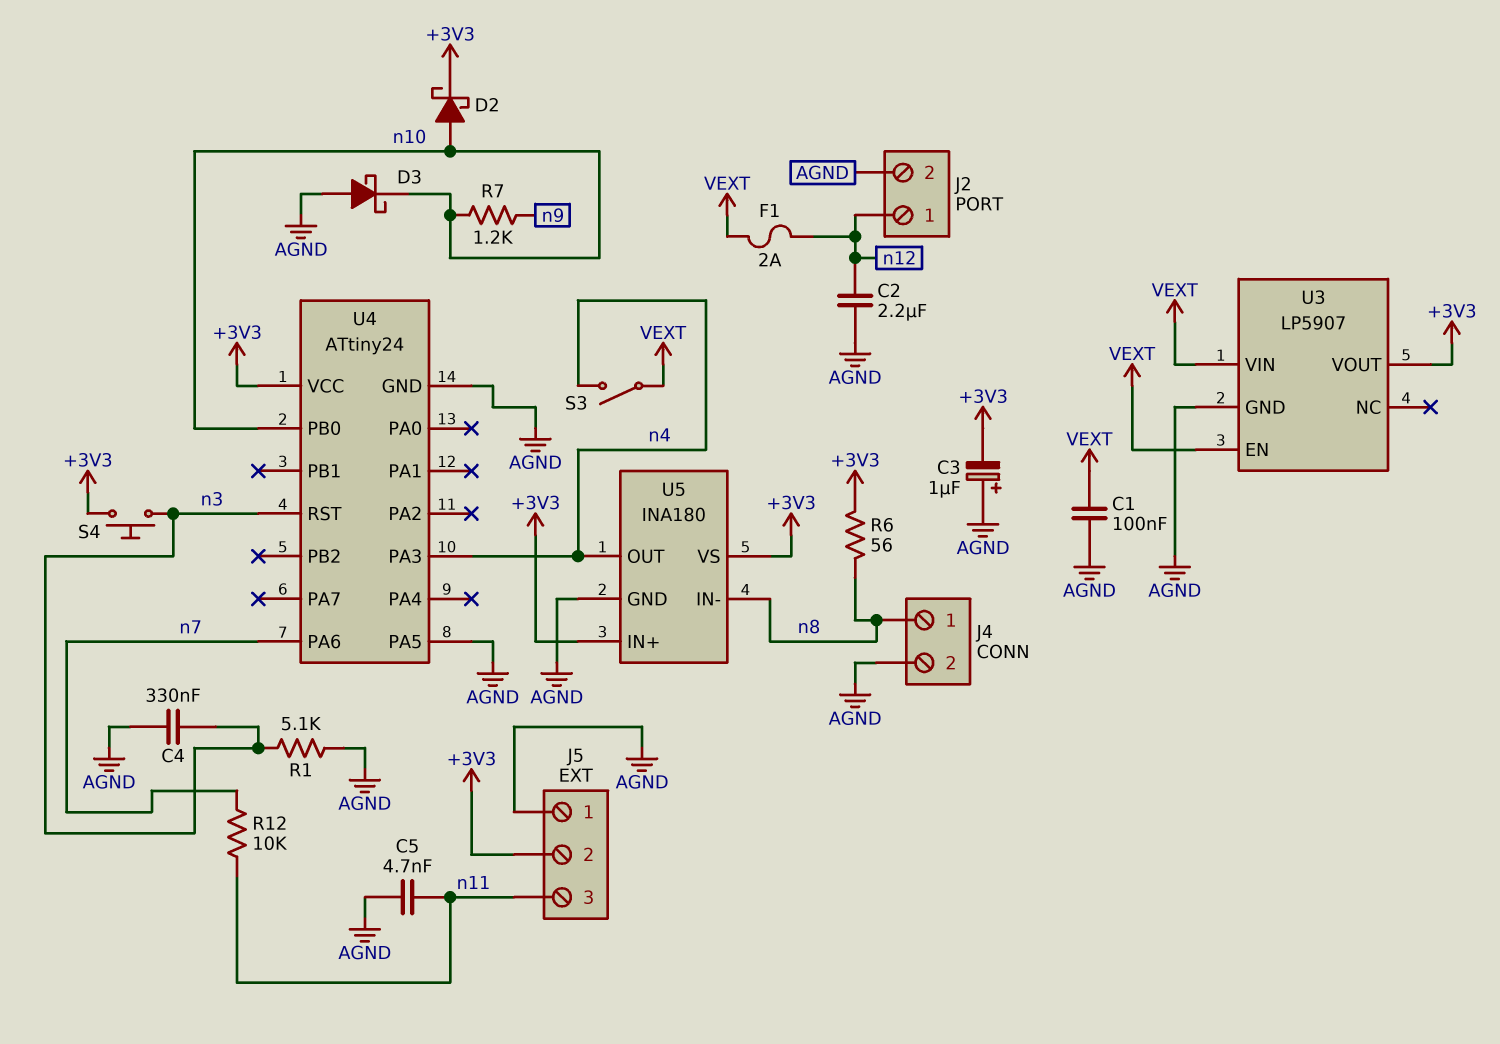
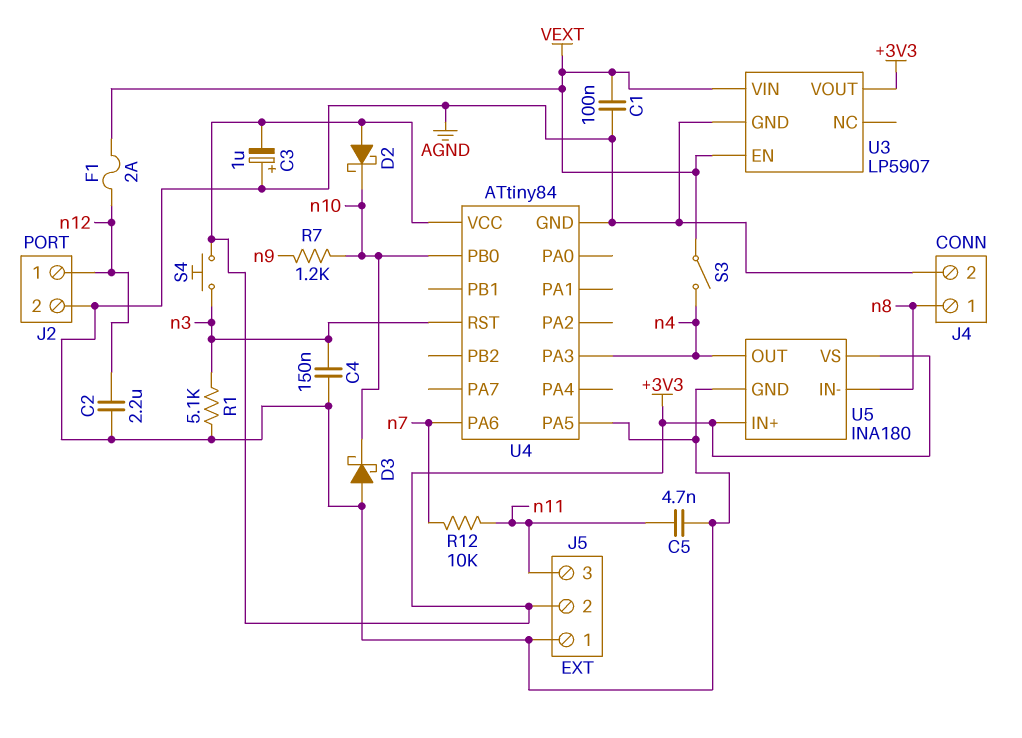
C4: 330nF (AGND, n3) -> 150nF (AGND, n3)
D2: schottky (A n10, K +3V3) -> schottky (A +3V3, K n10)
R6: 56 (+3V3, n8) -> none
U4: ATtiny24 -> ATtiny84

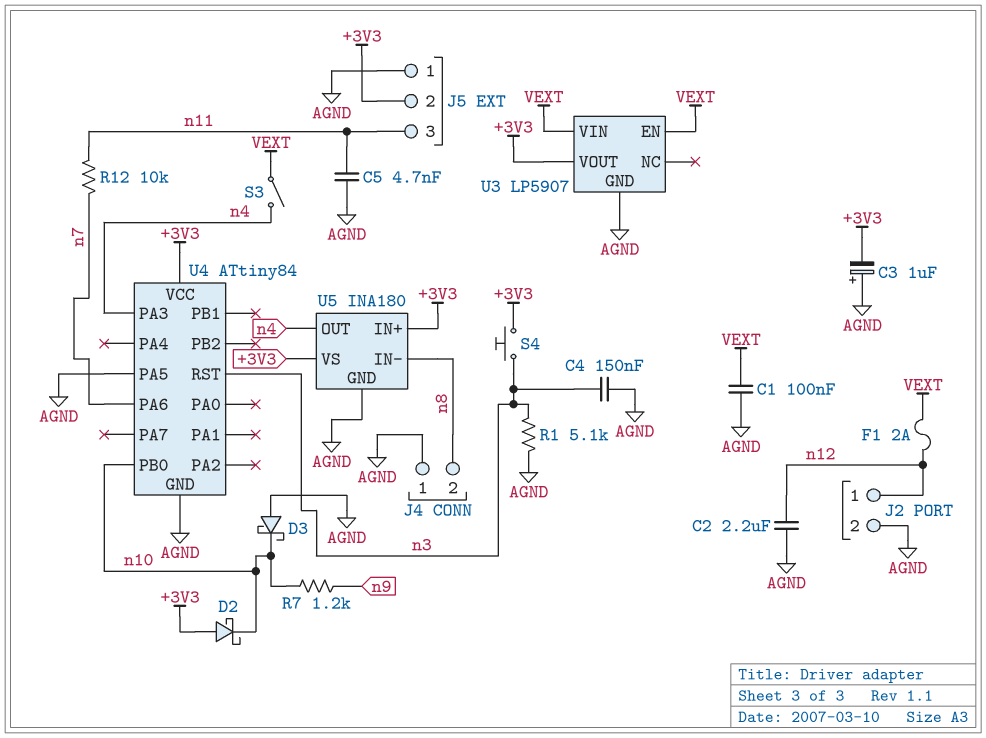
J4 pin 1: n8 -> AGND
J4 pin 2: AGND -> n8

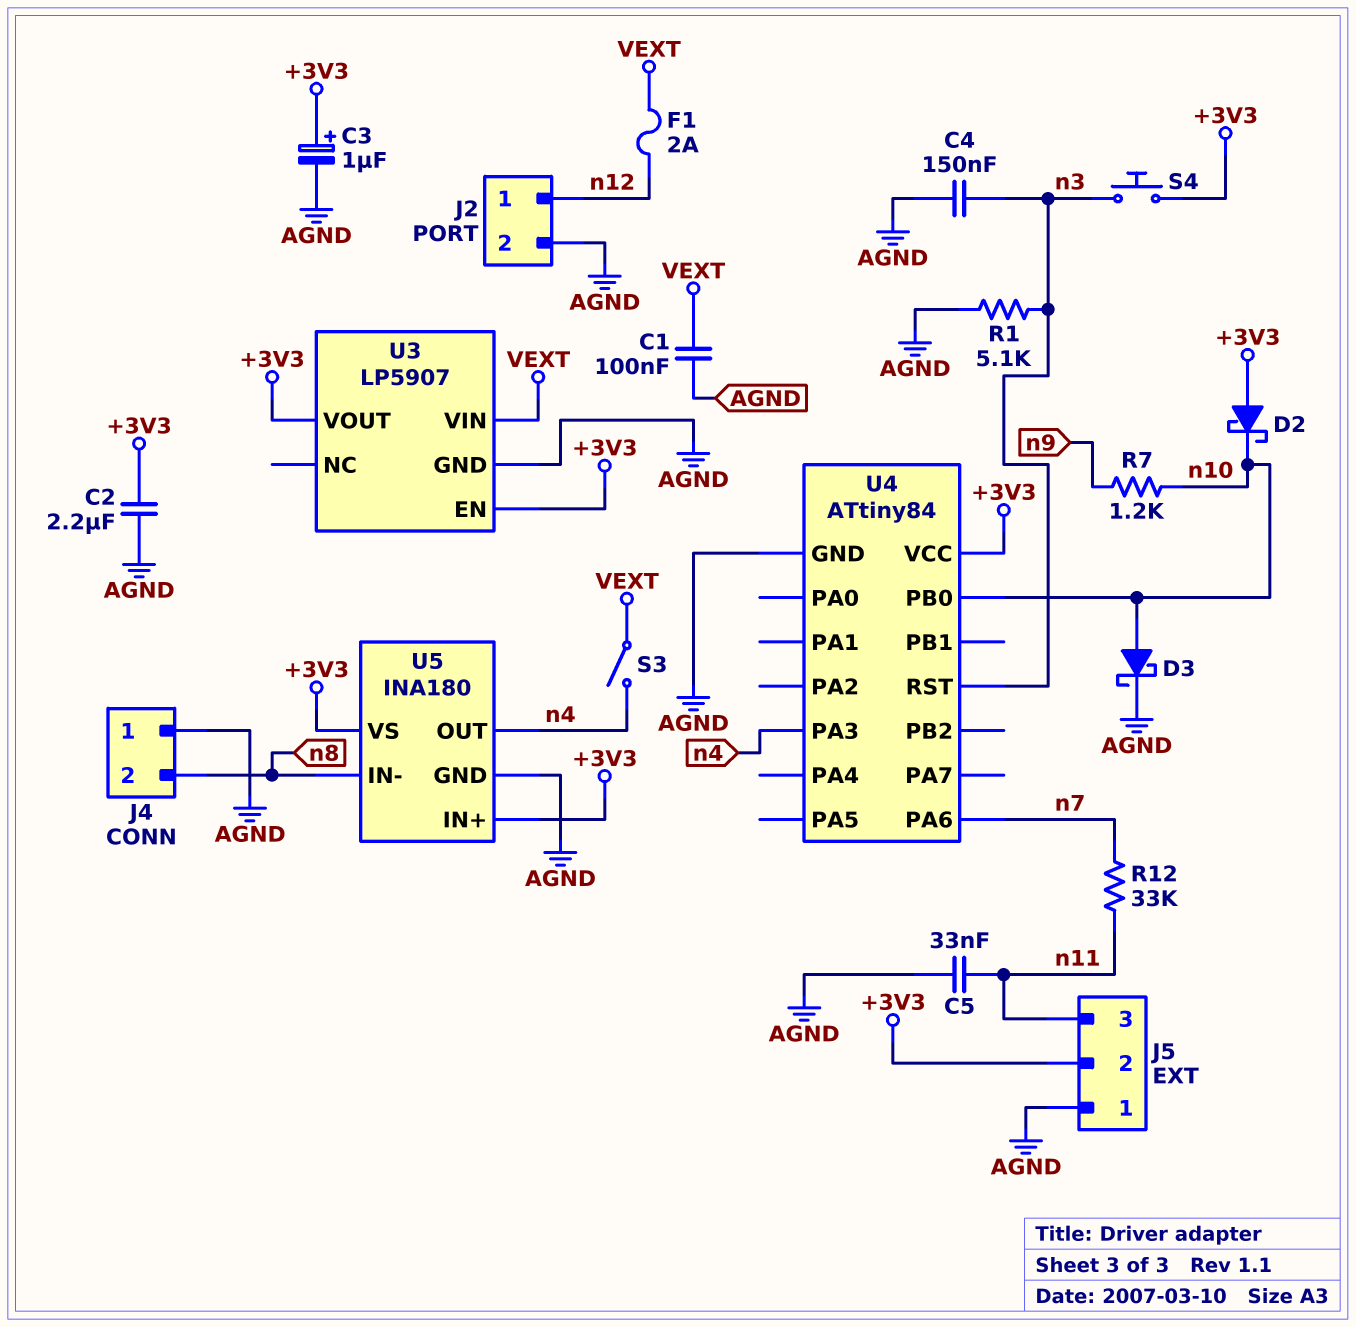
C2: 2.2uF (AGND, n12) -> 2.2uF (+3V3, AGND)
C3: 1uF (plus AGND, minus +3V3) -> 1uF (plus +3V3, minus AGND)
C5: 4.7nF (AGND, n11) -> 33nF (AGND, n11)
D3: schottky (A AGND, K n10) -> schottky (A n10, K AGND)
R12: 10k (n7, n11) -> 33k (n7, n11)
U3 pin EN: VEXT -> +3V3
U4 pin PA5: AGND -> none

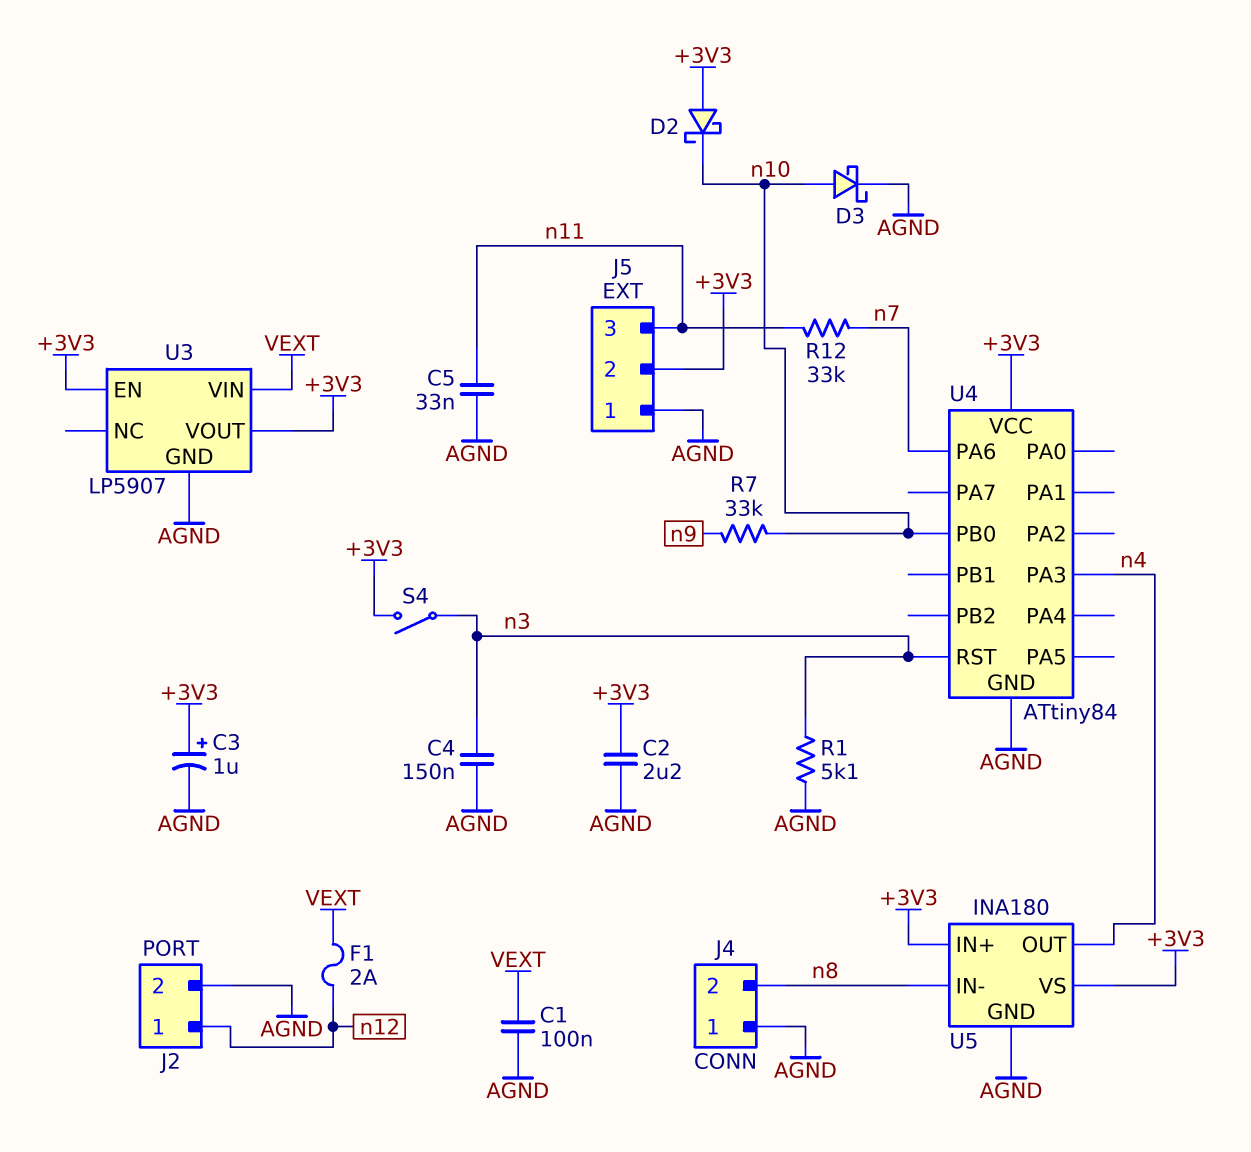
R7: 1.2k (n9, n10) -> 33k (n9, n10)
S3: switch (VEXT, n4) -> none
S4: button (+3V3, n3) -> switch (+3V3, n3)

